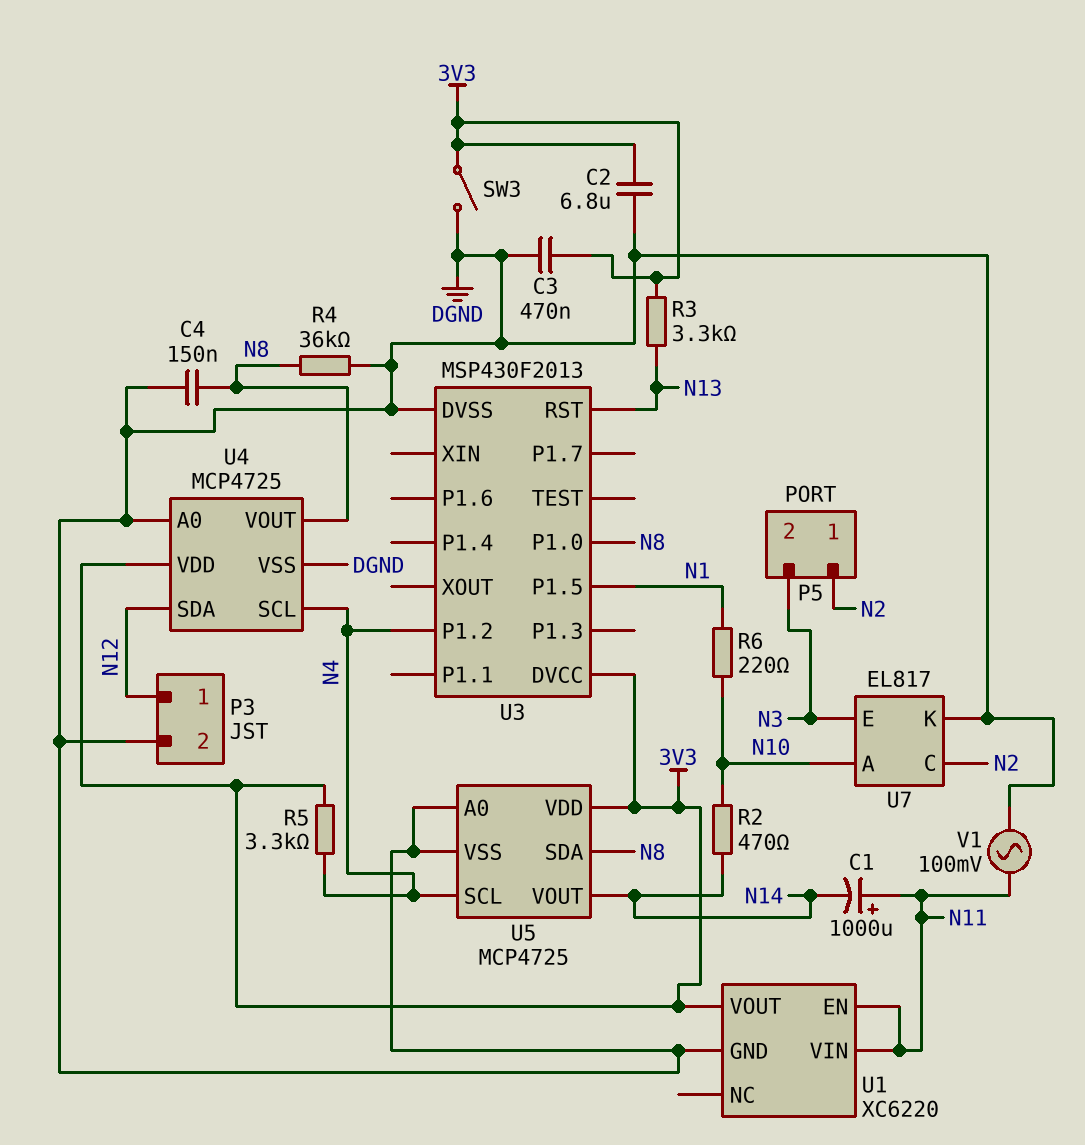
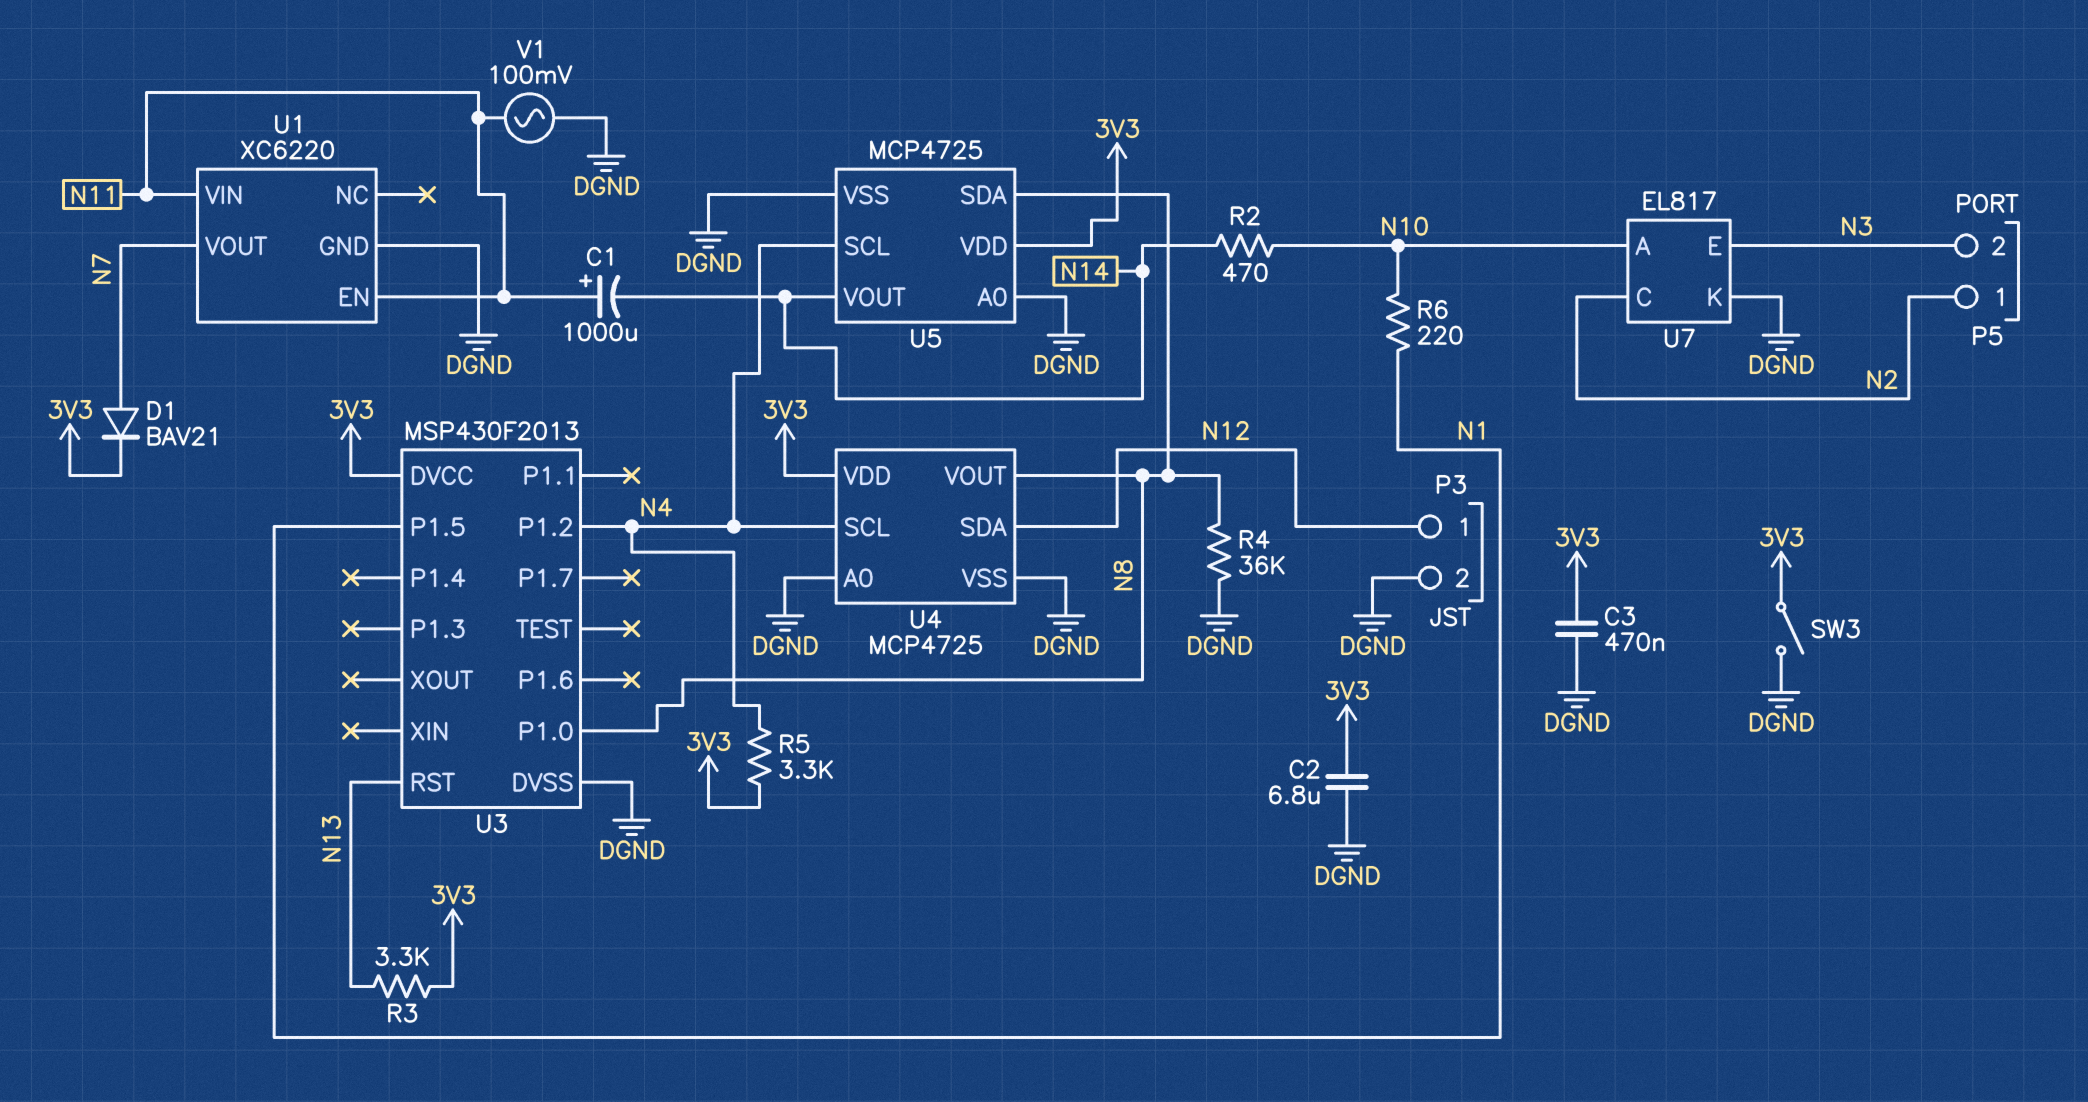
C4: 150nF (DGND, N8) -> none
D1: none -> diode BAV21 (A N7, K 3V3)
U1 pin VOUT: 3V3 -> N7

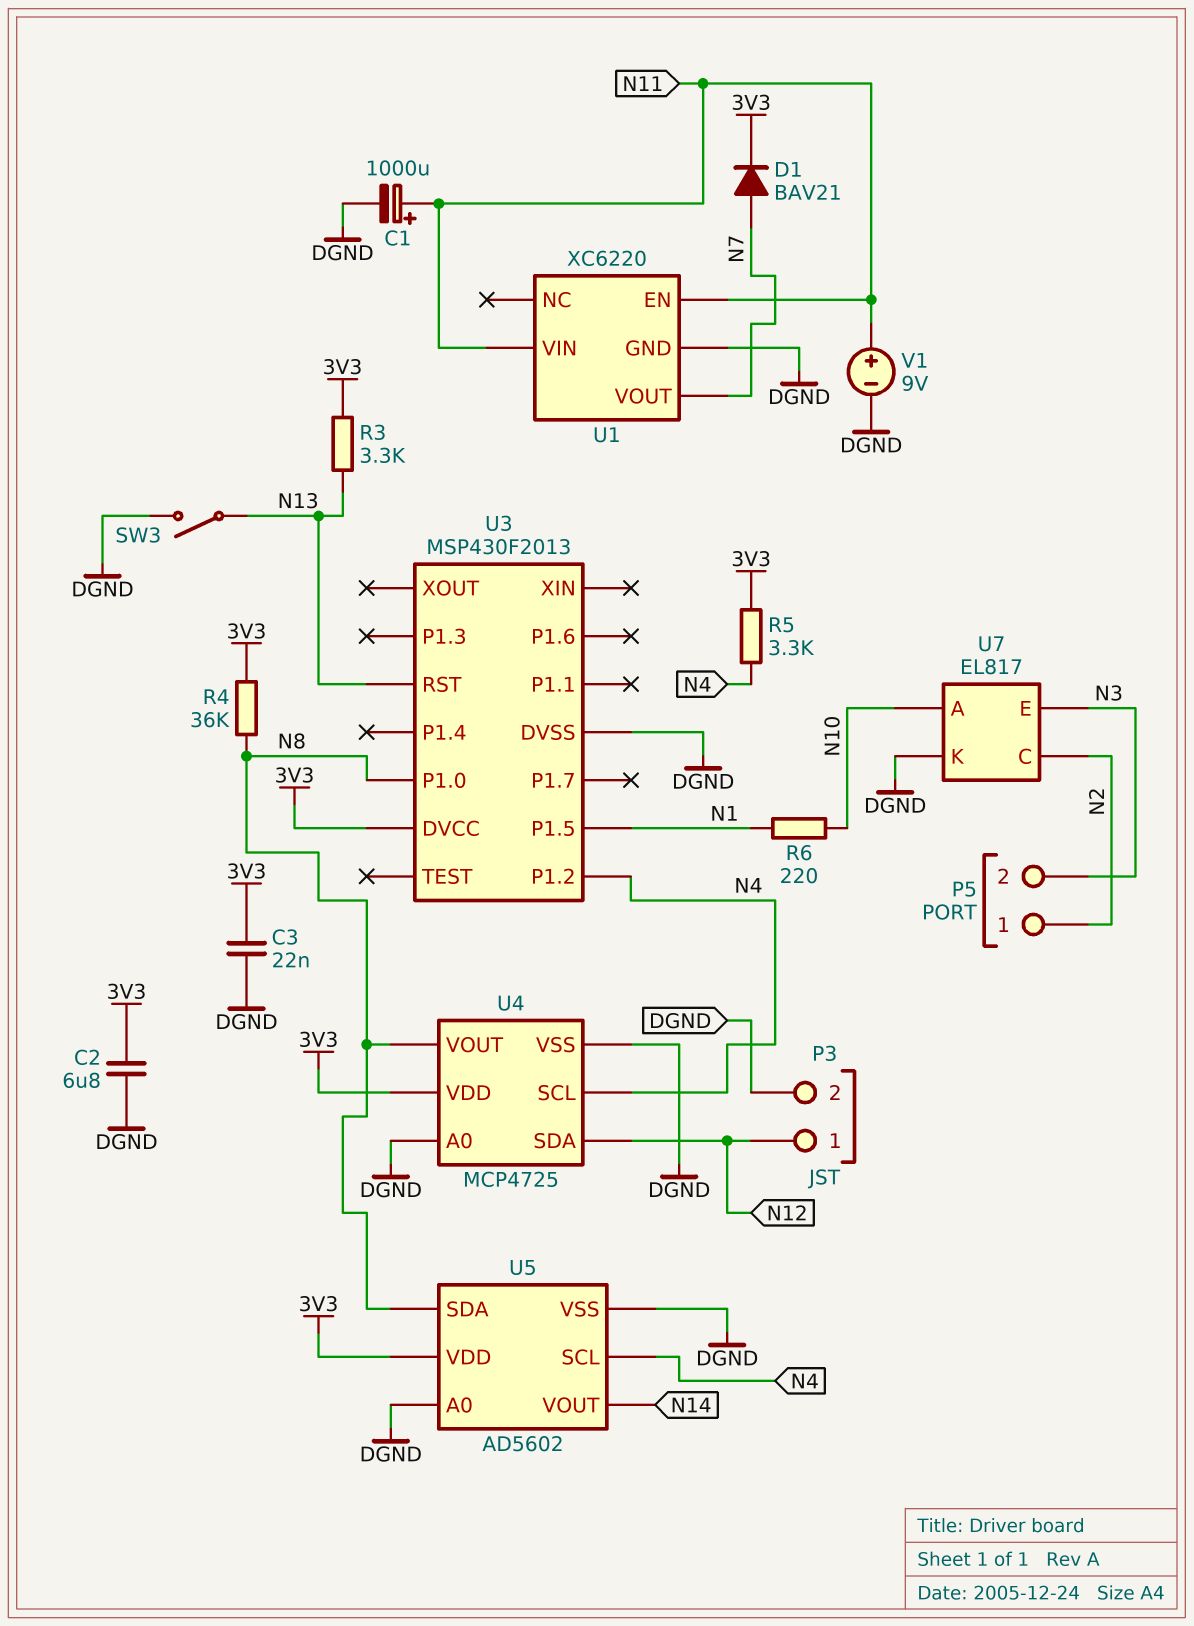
C1: 1000uF (plus N11, minus N14) -> 1000uF (plus N11, minus DGND)
C3: 470nF (3V3, DGND) -> 22nF (3V3, DGND)
R2: 470 (N10, N14) -> none
R4: 36k (DGND, N8) -> 36k (3V3, N8)
SW3: switch (3V3, DGND) -> switch (DGND, N13)
U5: MCP4725 -> AD5602
V1: AC 100mV (DGND, N11) -> 9V (plus N11, minus DGND)

